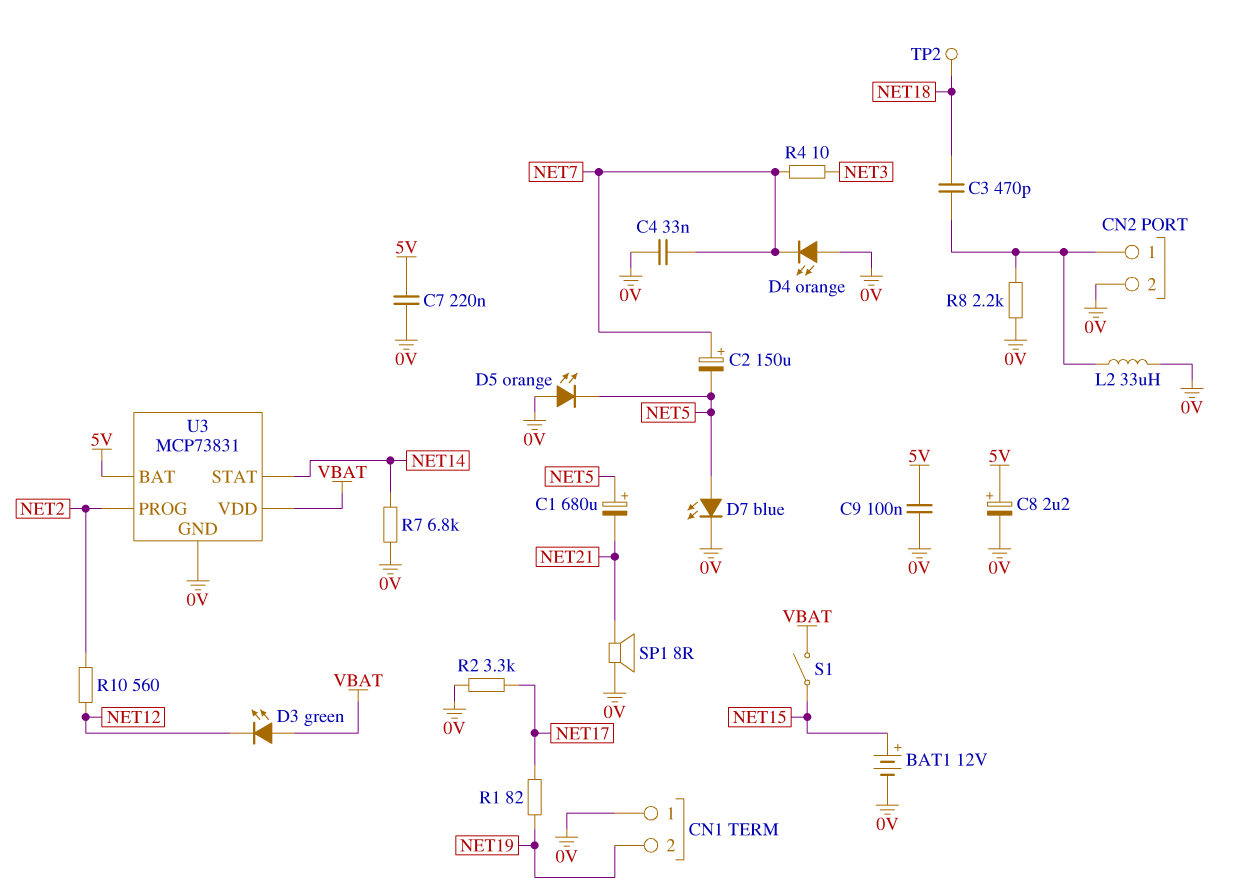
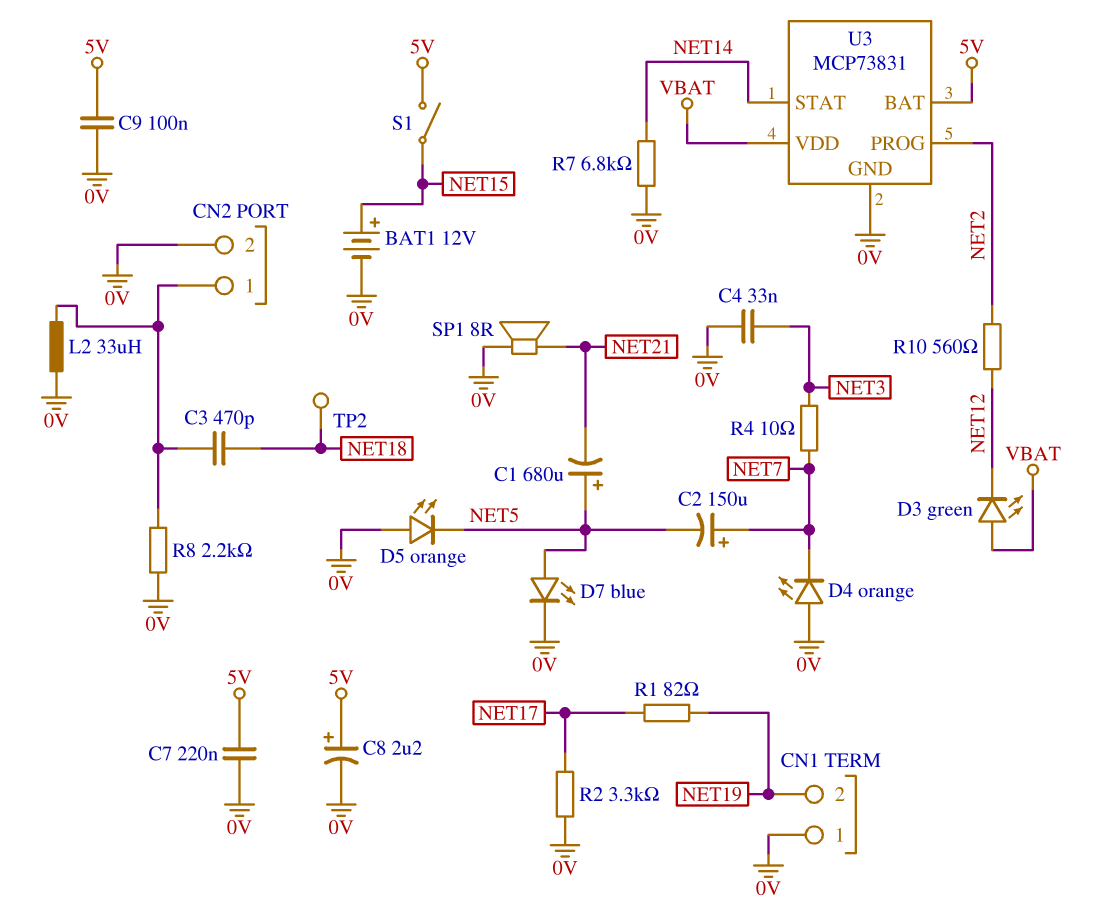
C4: 33nF (0V, NET7) -> 33nF (0V, NET3)
S1: switch (NET15, VBAT) -> switch (5V, NET15)

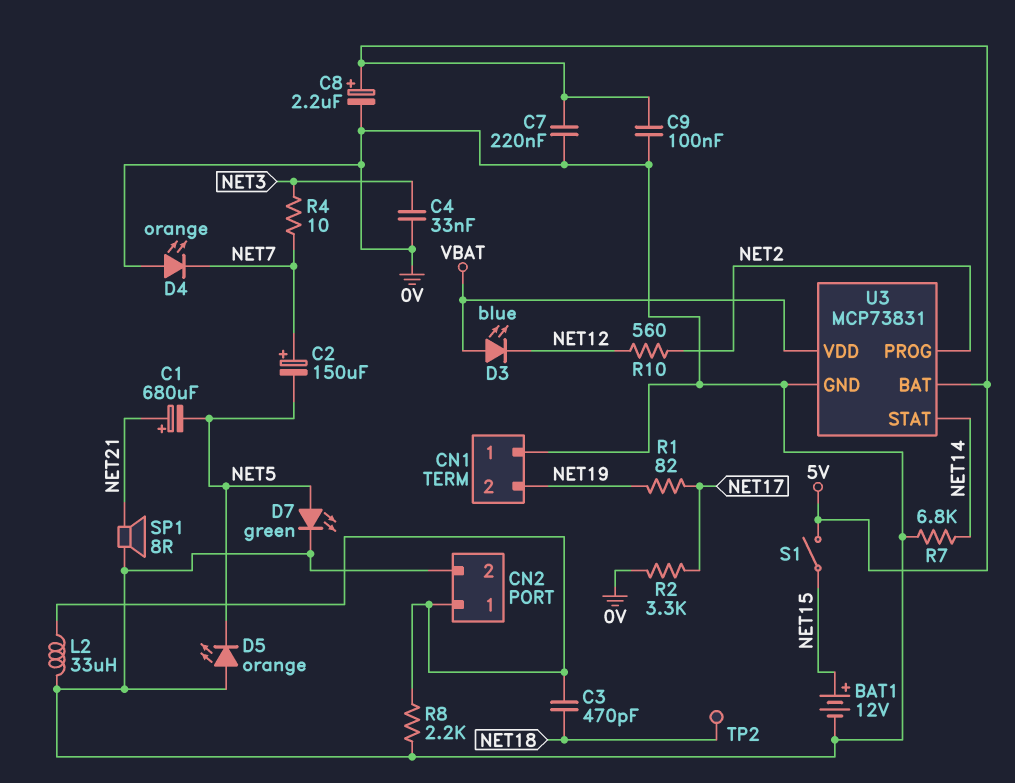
C1: 680uF (plus NET5, minus NET21) -> 680uF (plus NET21, minus NET5)
D3: LED green (A VBAT, K NET12) -> LED blue (A VBAT, K NET12)
D7: LED blue (A NET5, K 0V) -> LED green (A NET5, K 0V)

